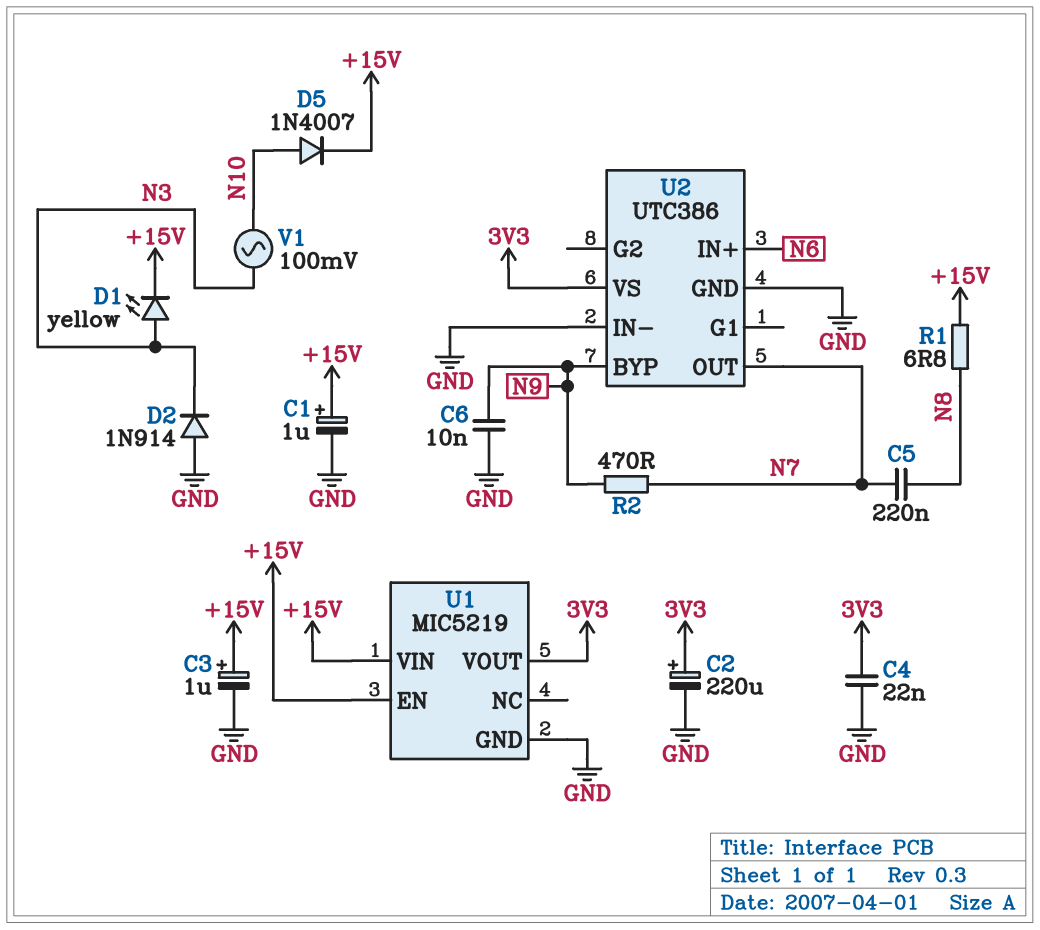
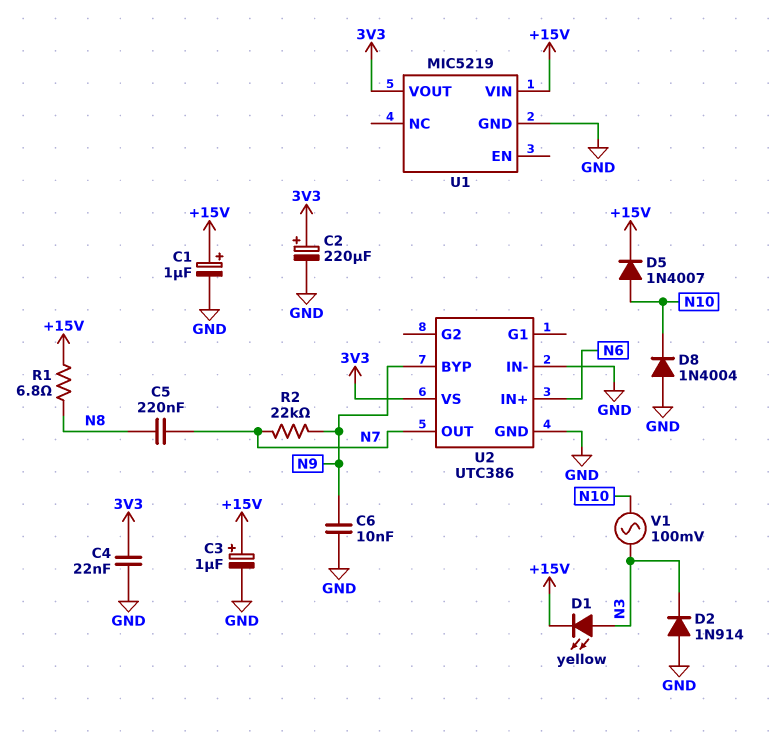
D8: none -> diode 1N4004 (A GND, K N10)
R2: 470 (N7, N9) -> 22k (N7, N9)
U1 pin EN: +15V -> none

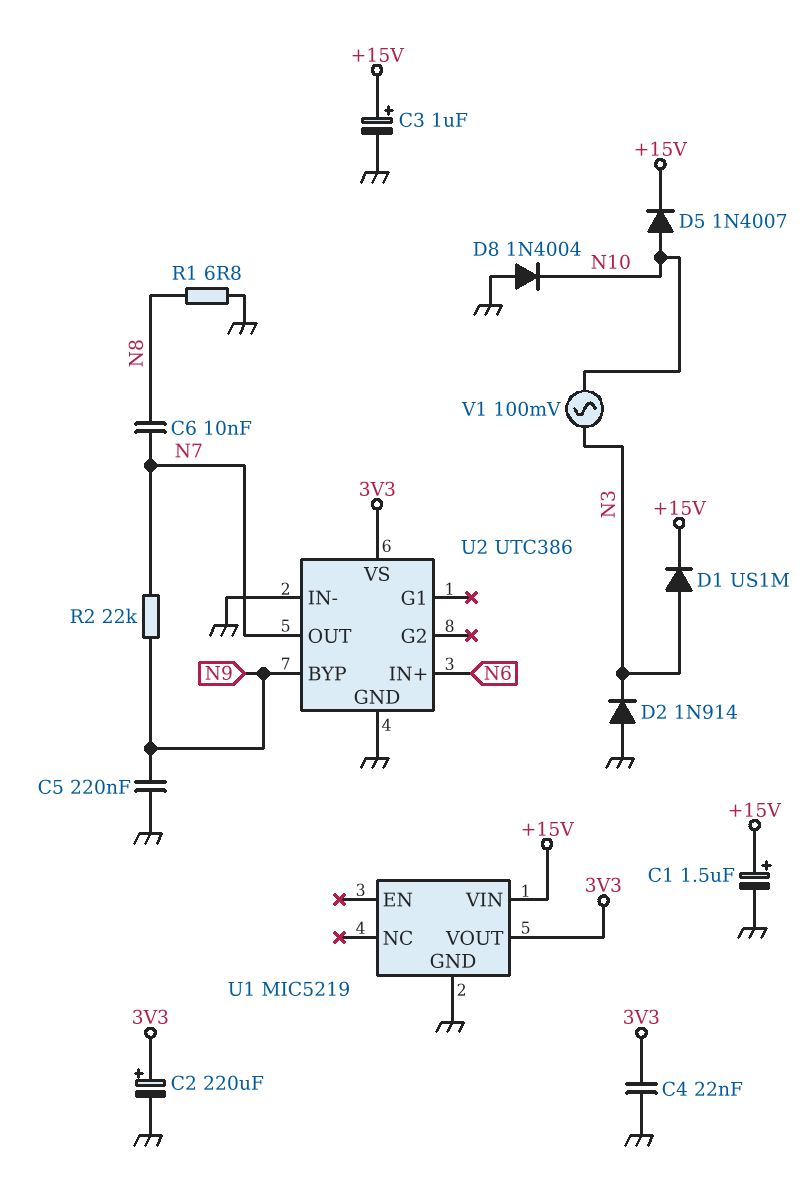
C1: 1uF (plus +15V, minus GND) -> 1.5uF (plus +15V, minus GND)
C5: 220nF (N7, N8) -> 220nF (GND, N9)
C6: 10nF (GND, N9) -> 10nF (N7, N8)
D1: LED yellow (A N3, K +15V) -> diode US1M (A N3, K +15V)
R1: 6.8 (+15V, N8) -> 6.8 (GND, N8)

